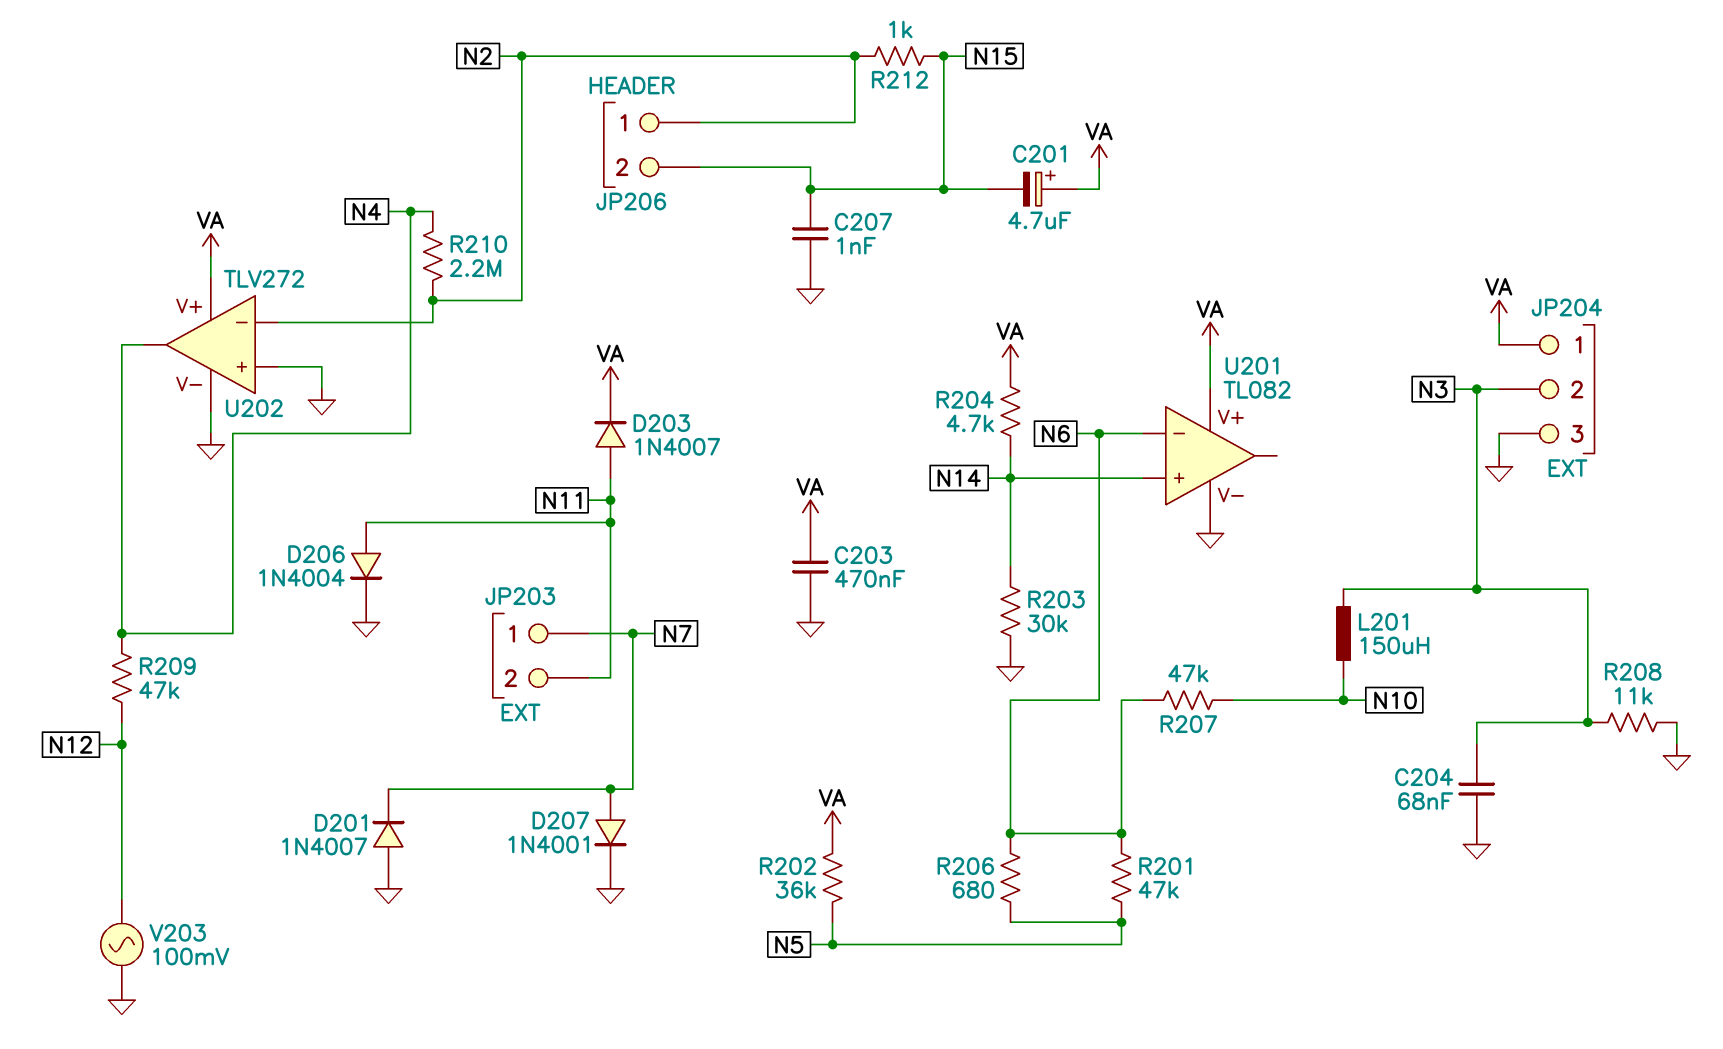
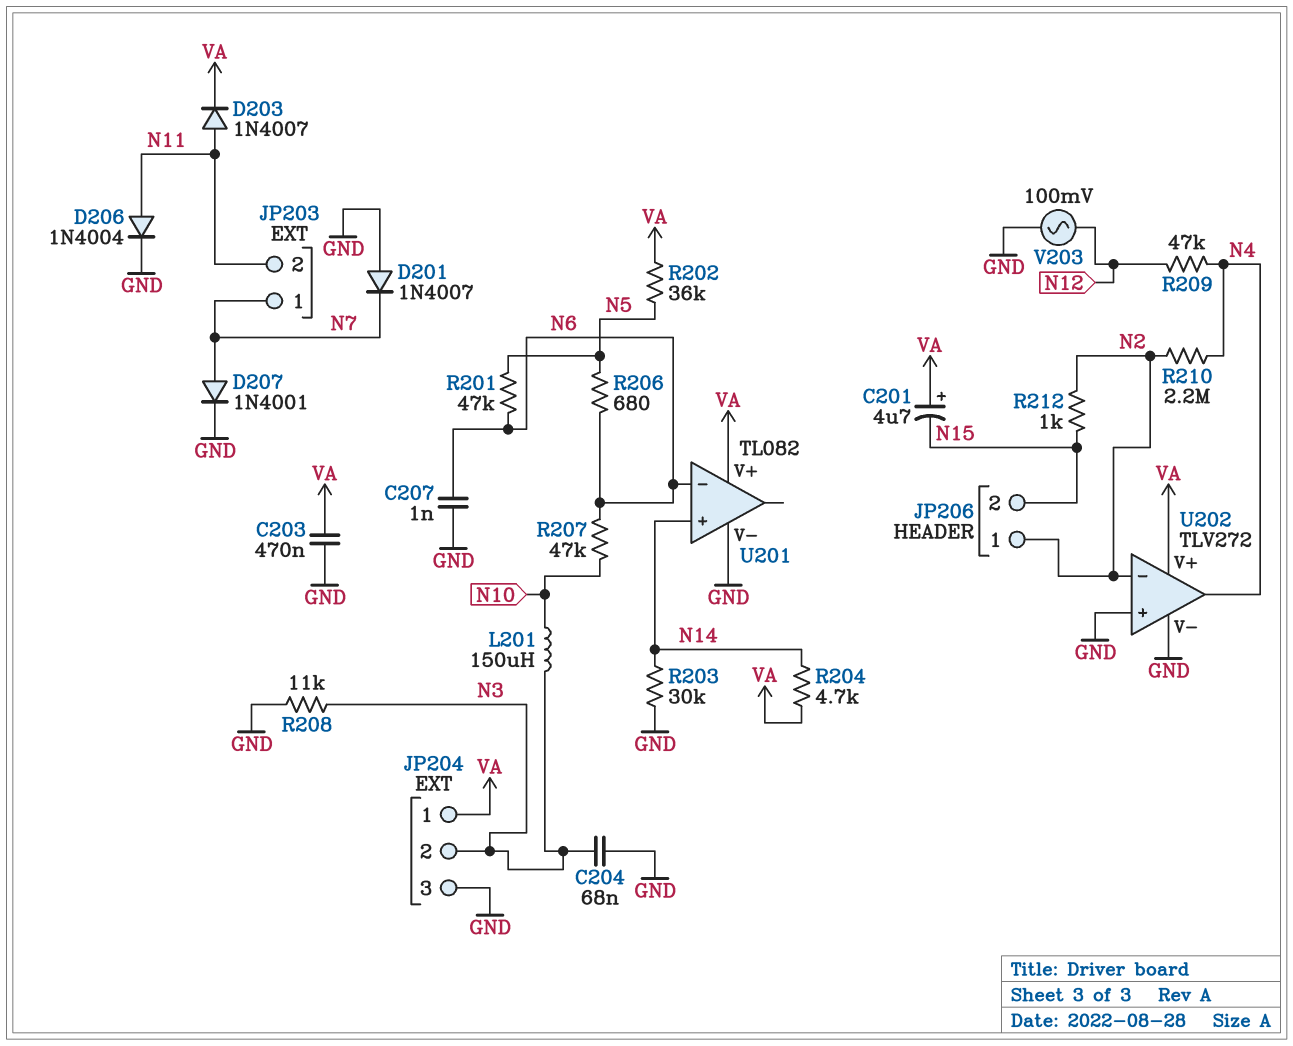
C207: 1nF (GND, N15) -> 1nF (GND, N6)

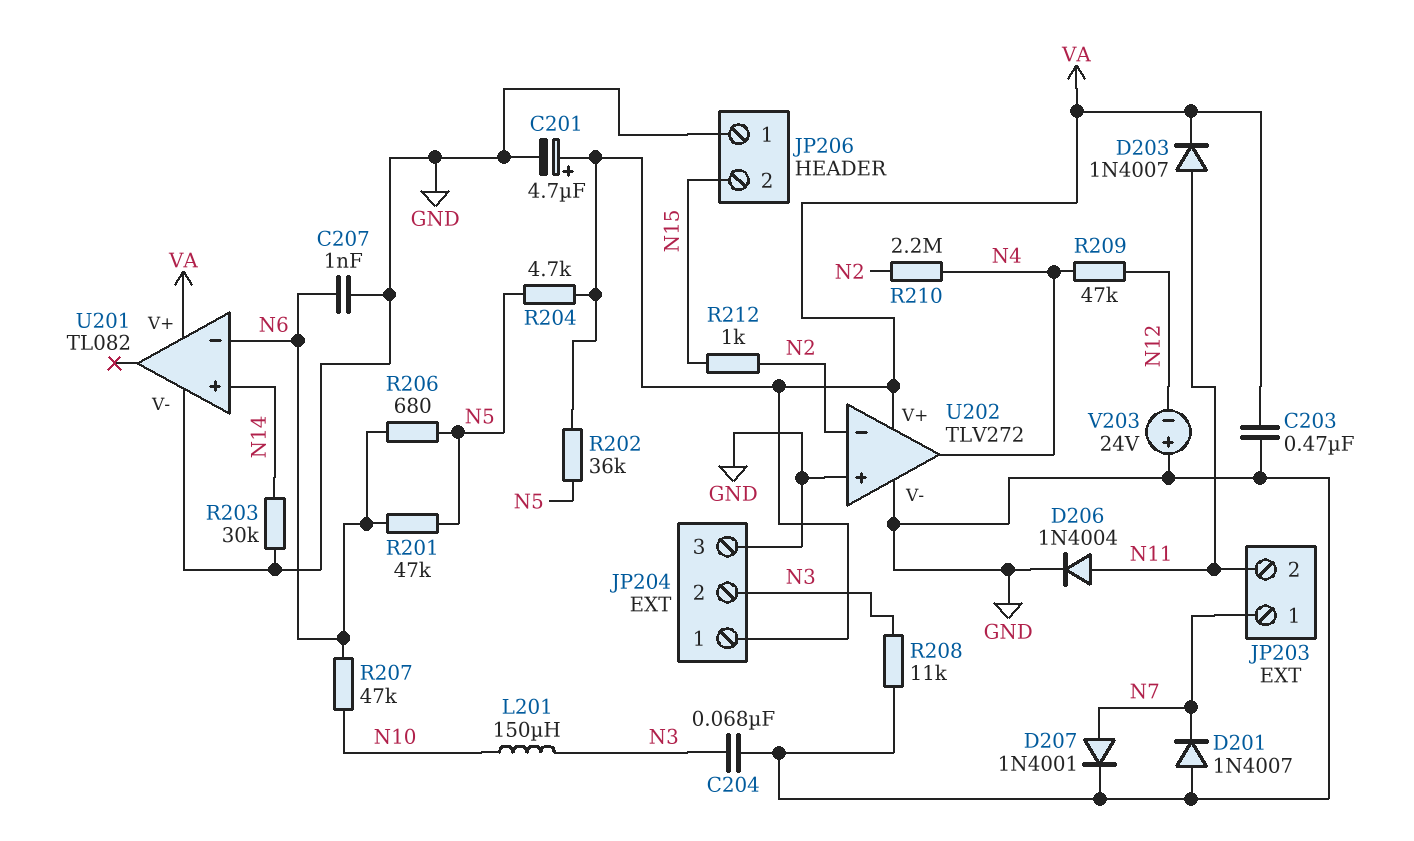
C201: 4.7uF (plus VA, minus N15) -> 4.7uF (plus VA, minus GND)
JP206 pin 1: N2 -> GND
R204: 4.7k (N14, VA) -> 4.7k (N5, VA)
V203: AC 100mV (GND, N12) -> 24V (plus GND, minus N12)

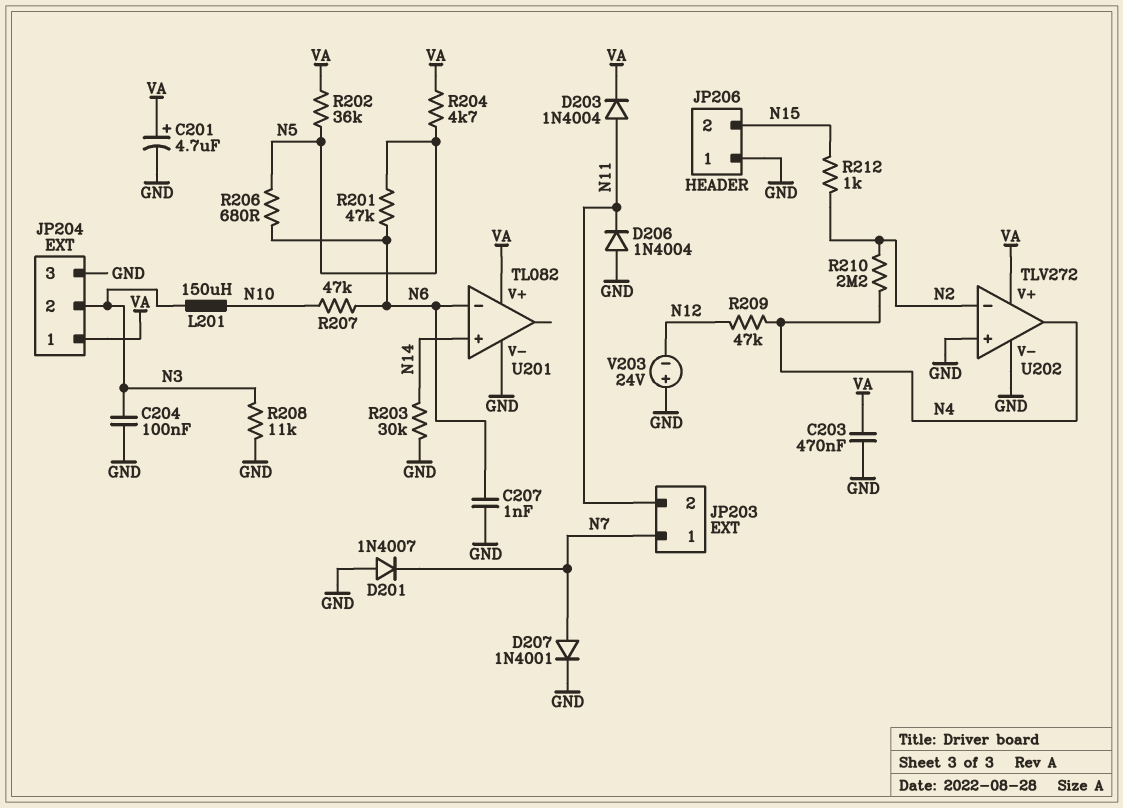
C204: 68nF (GND, N3) -> 100nF (GND, N3)
D203: diode 1N4007 (A N11, K VA) -> diode 1N4004 (A N11, K VA)
D206: diode 1N4004 (A N11, K GND) -> diode 1N4004 (A GND, K N11)

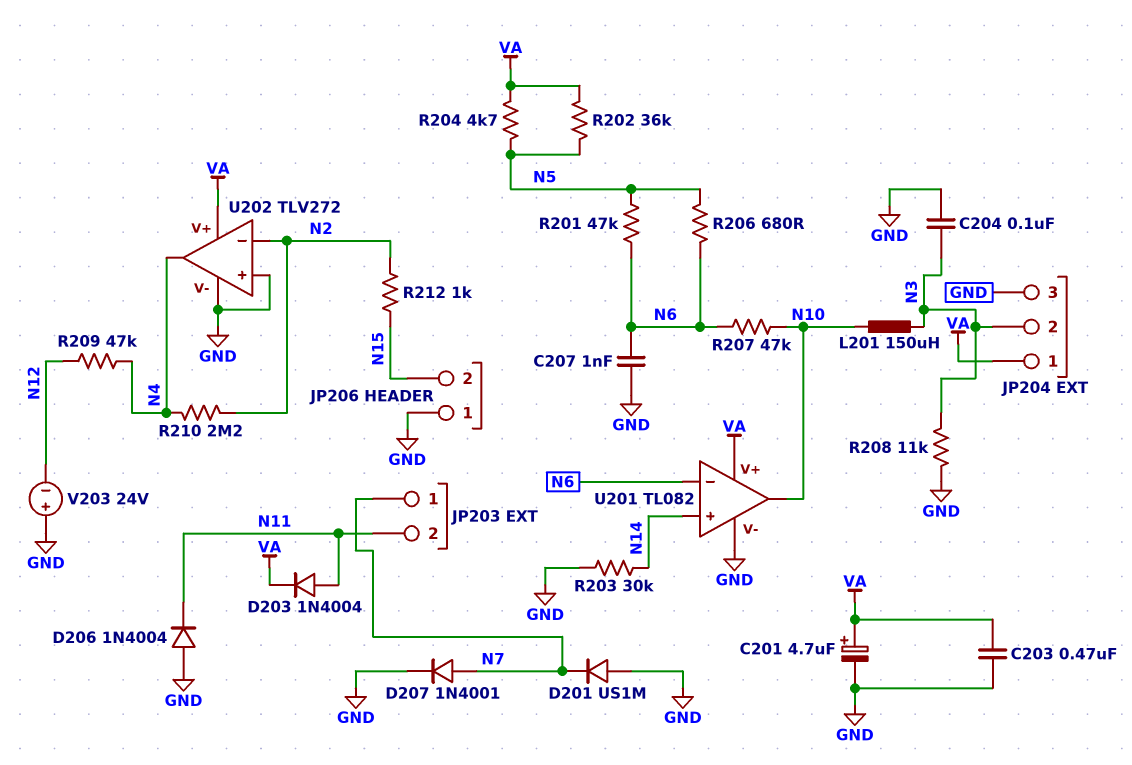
D201: diode 1N4007 (A GND, K N7) -> diode US1M (A GND, K N7)
U201 pin out: none -> N10

